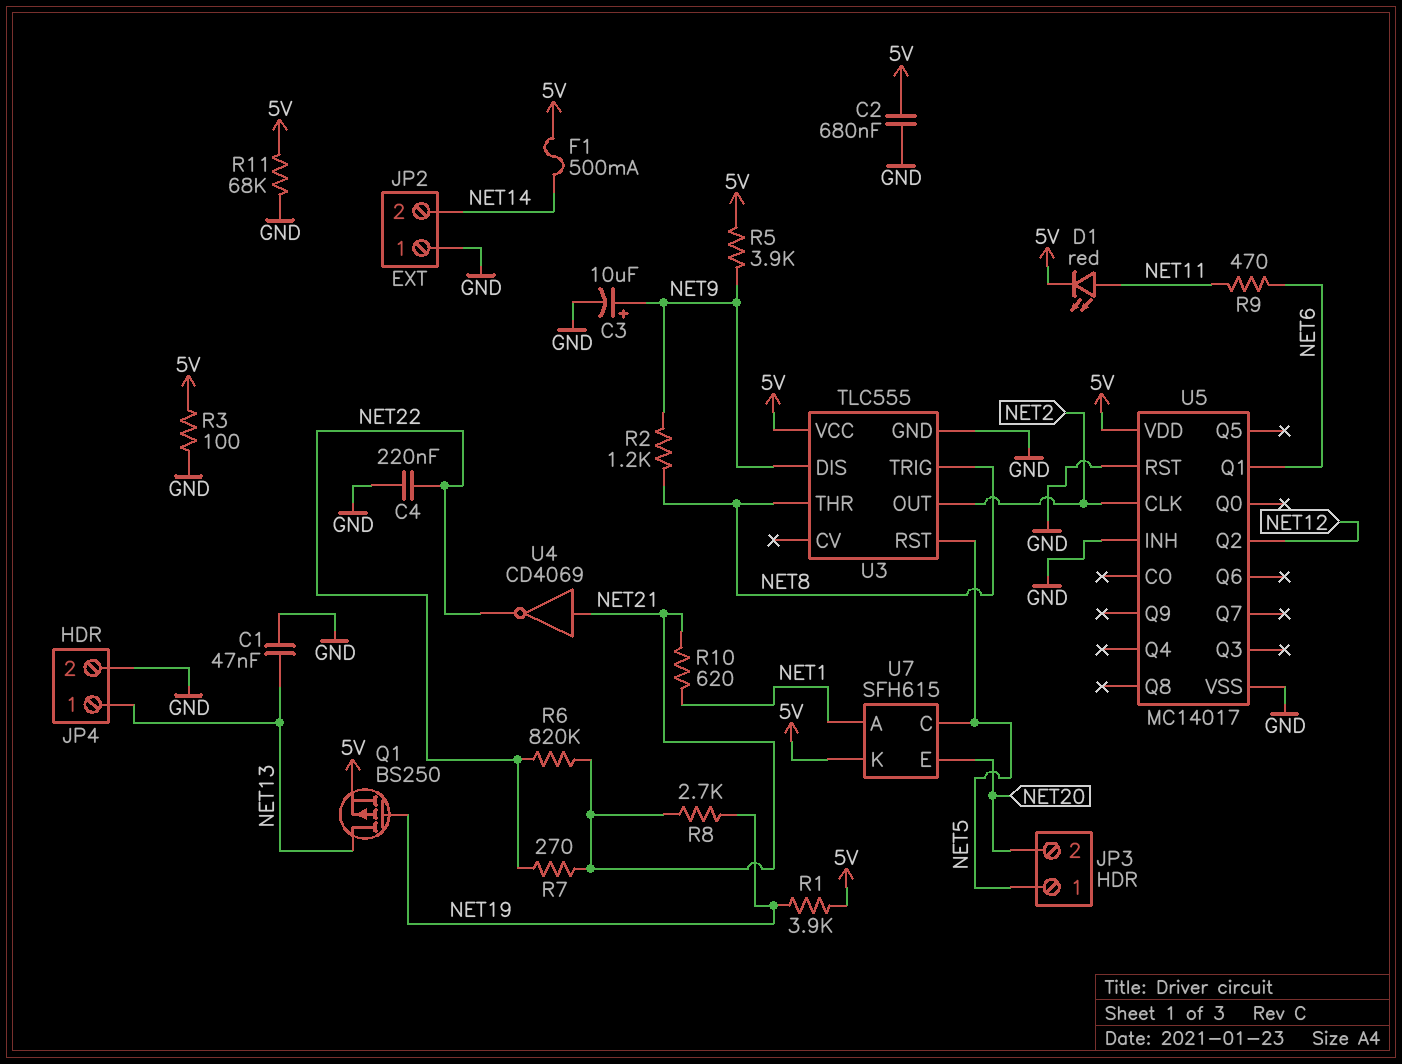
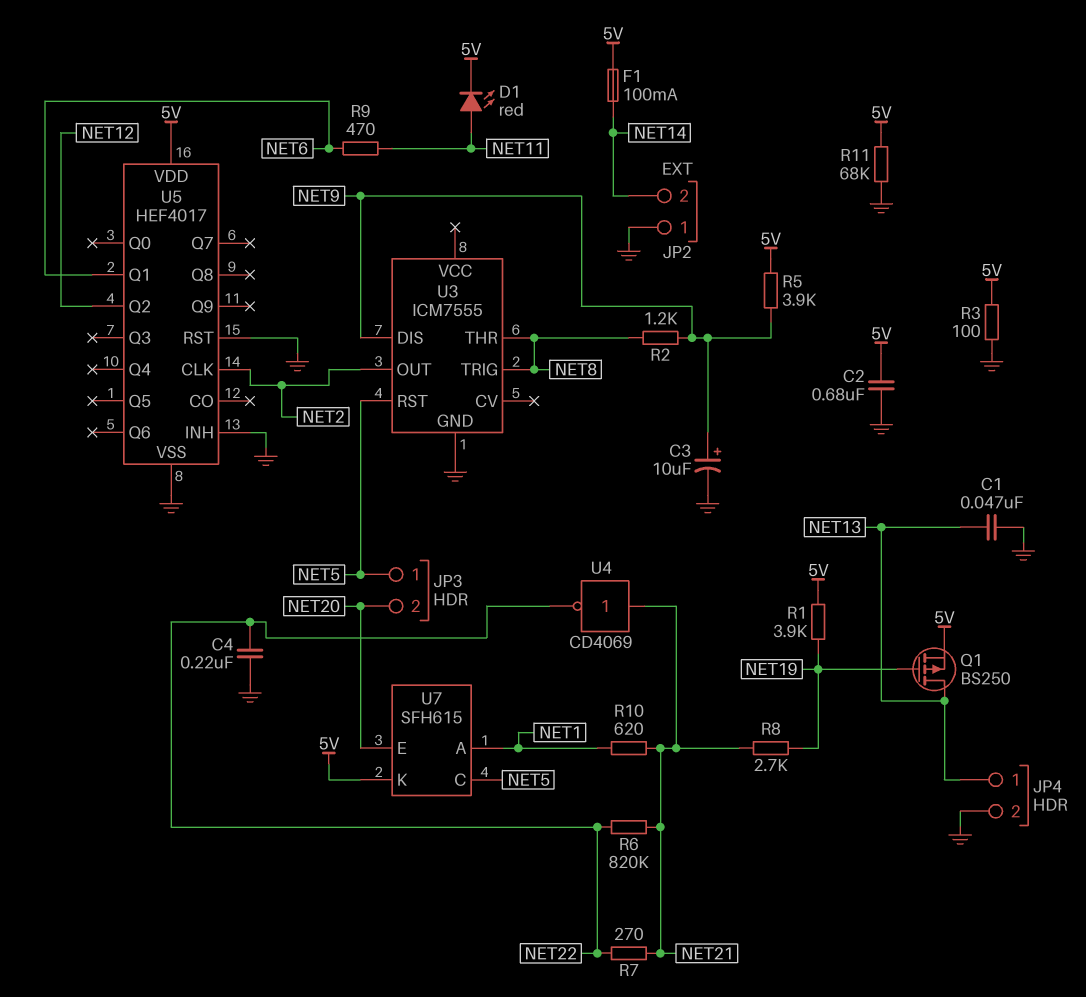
F1: 500mA (5V, NET14) -> 100mA (5V, NET14)
U3: TLC555 -> ICM7555
U3 pin VCC: 5V -> none
U5: MC14017 -> HEF4017

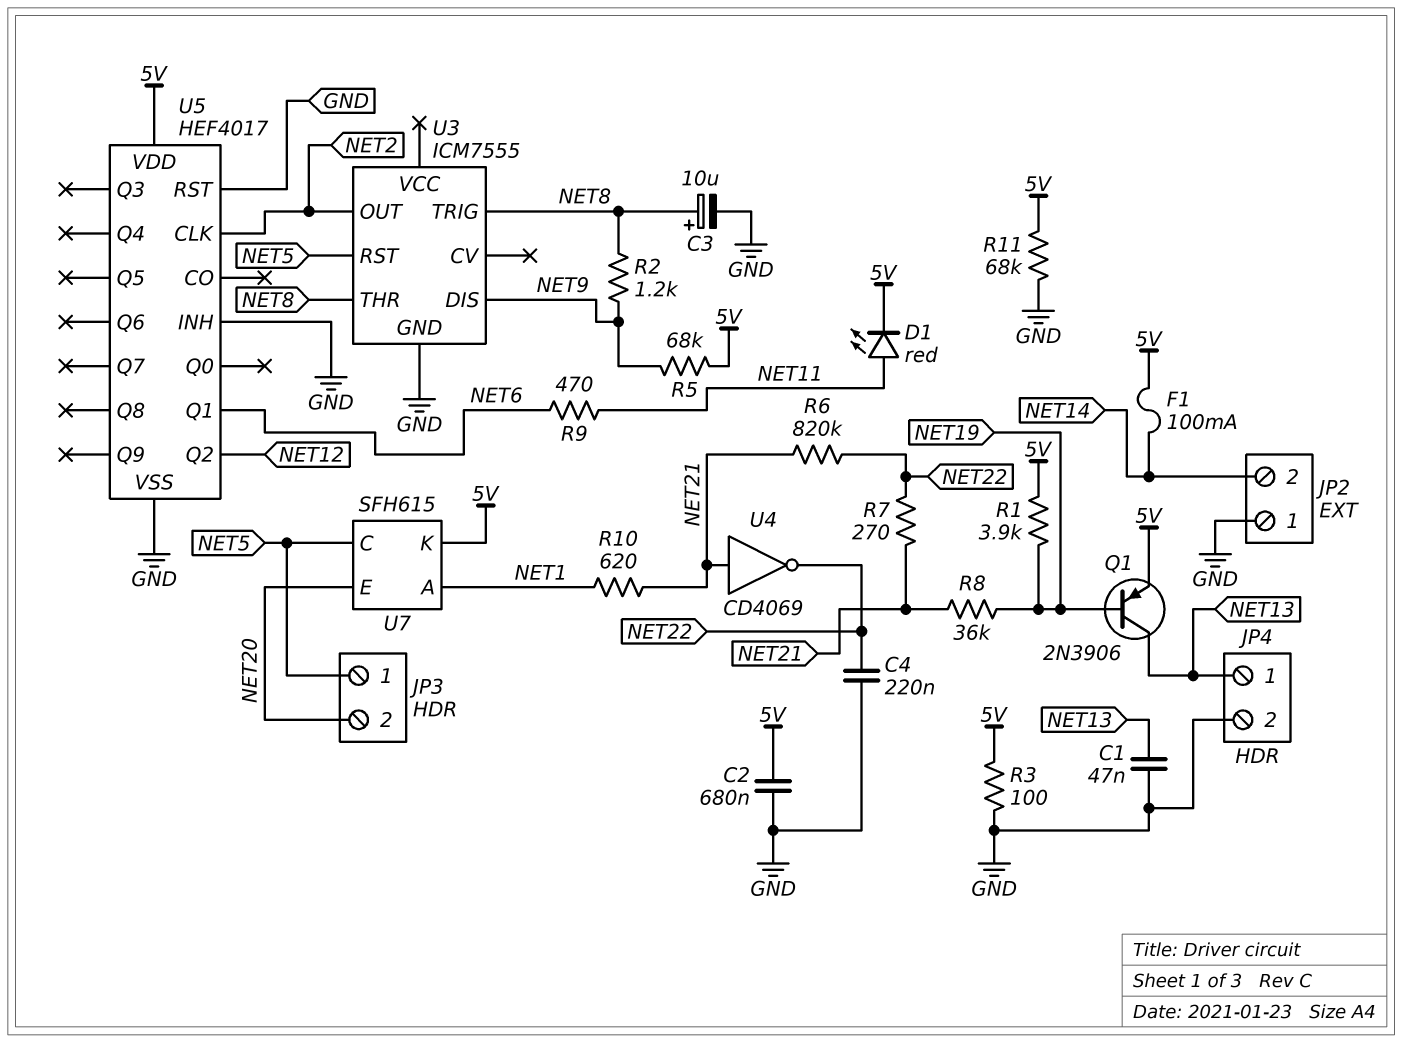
C3: 10uF (plus NET9, minus GND) -> 10uF (plus NET8, minus GND)
Q1: PMOS BS250 (G NET19, D NET13, S 5V) -> PNP 2N3906 (B NET19, C NET13, E 5V)
R5: 3.9k (5V, NET9) -> 68k (5V, NET9)
R8: 2.7k (NET19, NET21) -> 36k (NET19, NET21)

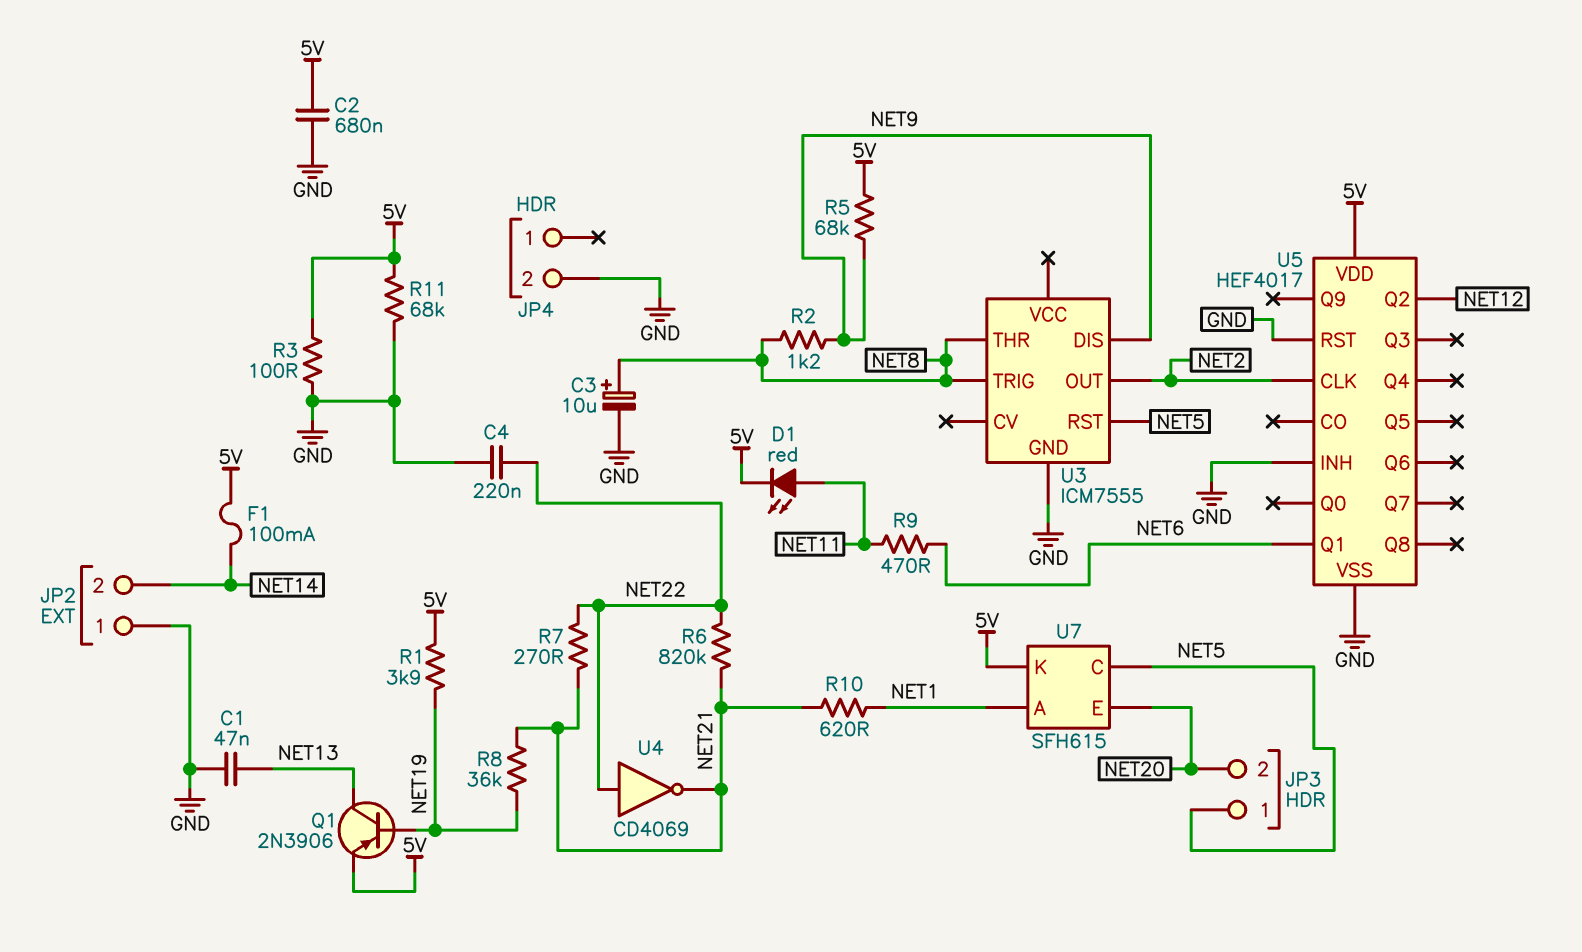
JP4 pin 1: NET13 -> none
U4: NOT CD4069 (in NET21, out NET22) -> NOT CD4069 (in NET22, out NET21)

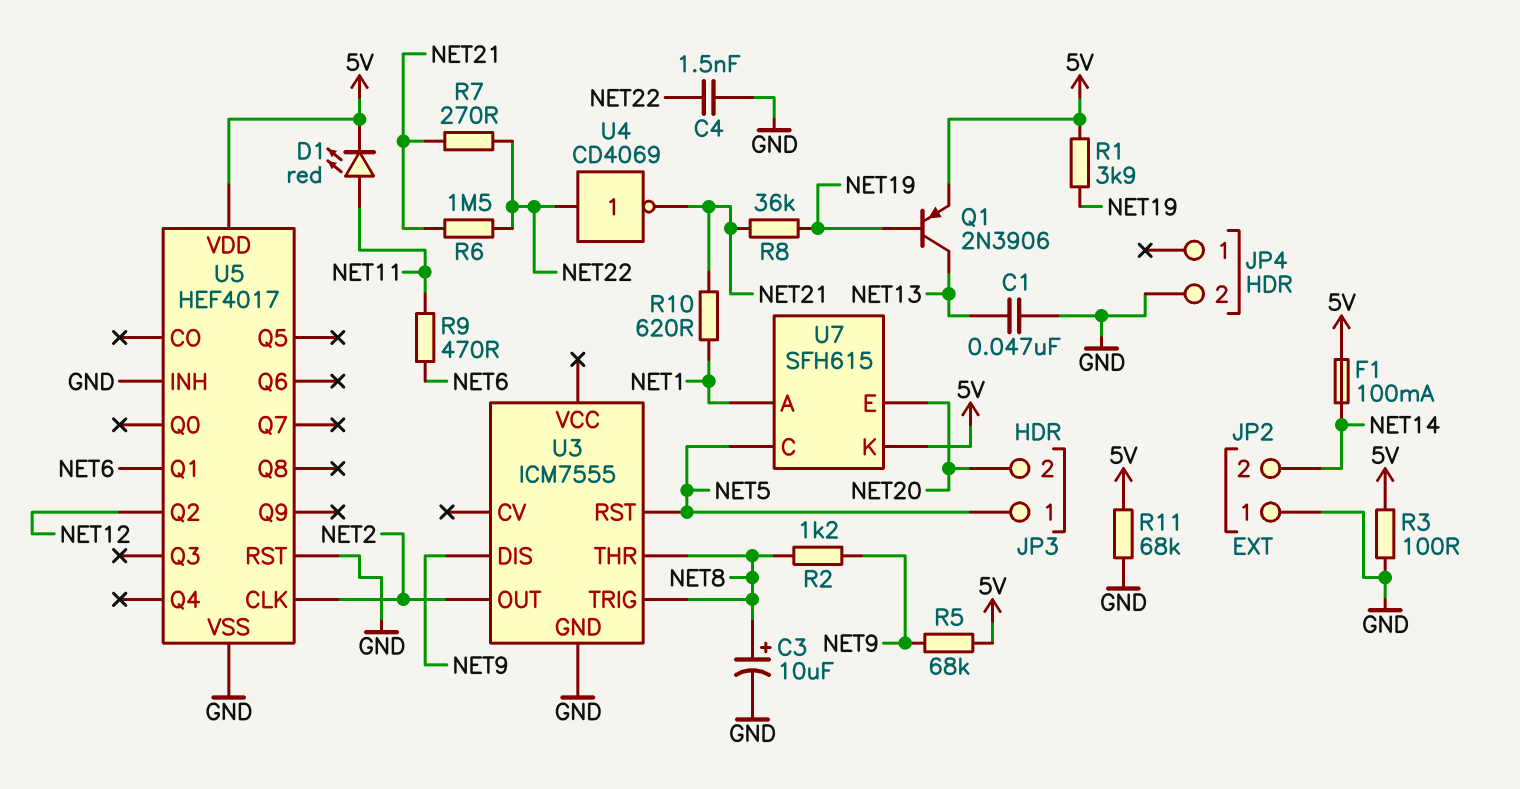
C2: 680nF (5V, GND) -> none
C4: 220nF (GND, NET22) -> 1.5nF (GND, NET22)
R6: 820k (NET21, NET22) -> 1.5M (NET21, NET22)

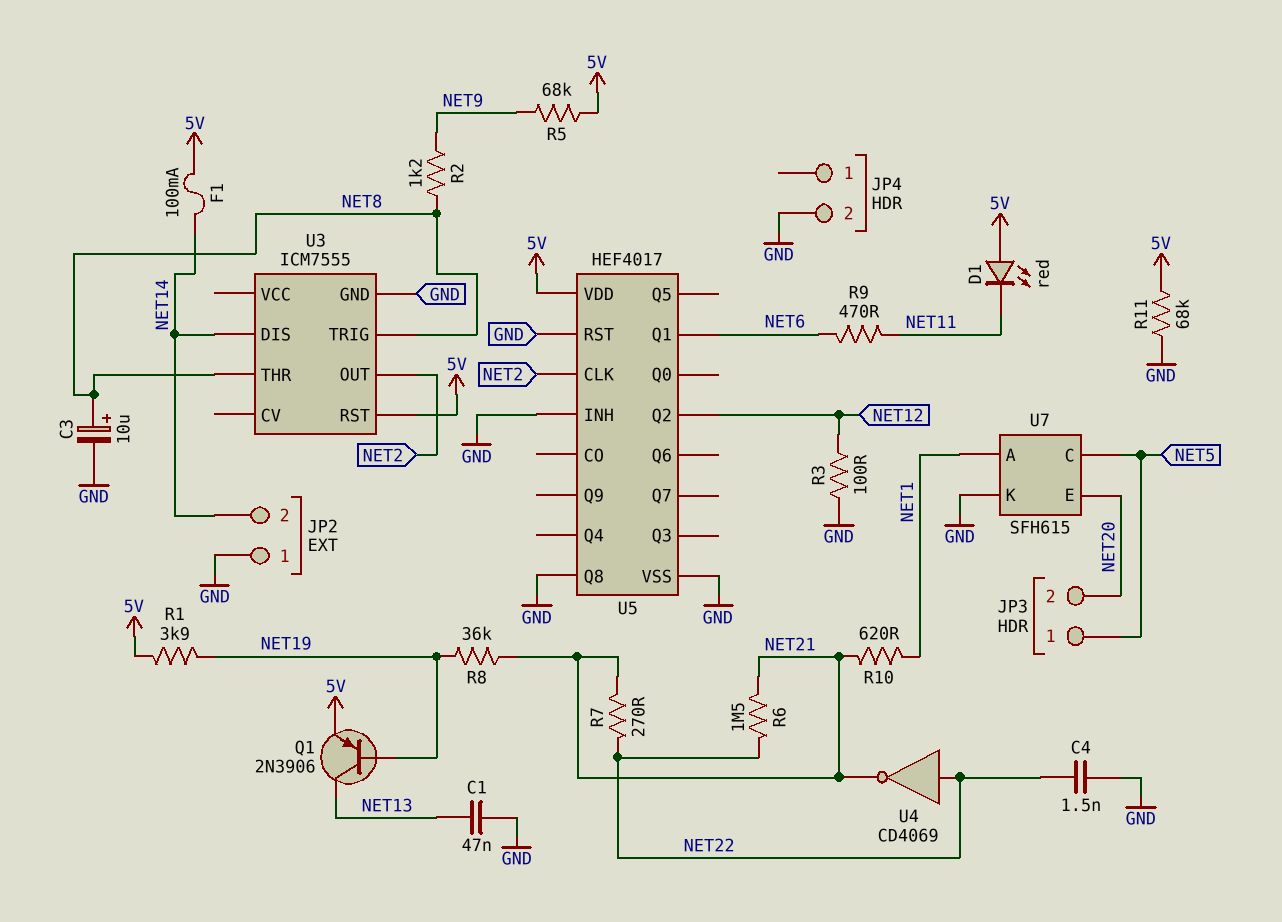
D1: LED red (A NET11, K 5V) -> LED red (A 5V, K NET11)
R3: 100 (5V, GND) -> 100 (GND, NET12)
U3 pin DIS: NET9 -> NET14
U3 pin RST: NET5 -> 5V
U5 pin Q8: none -> GND
U7 pin K: 5V -> GND

